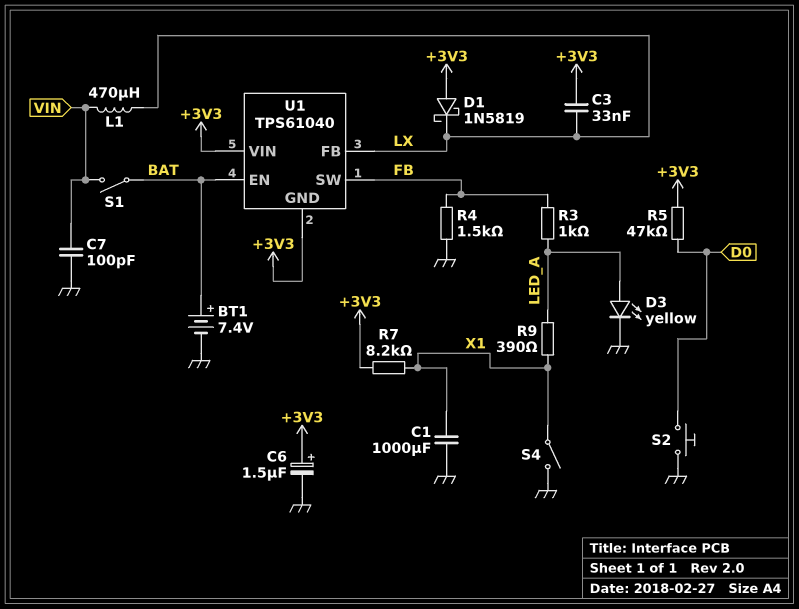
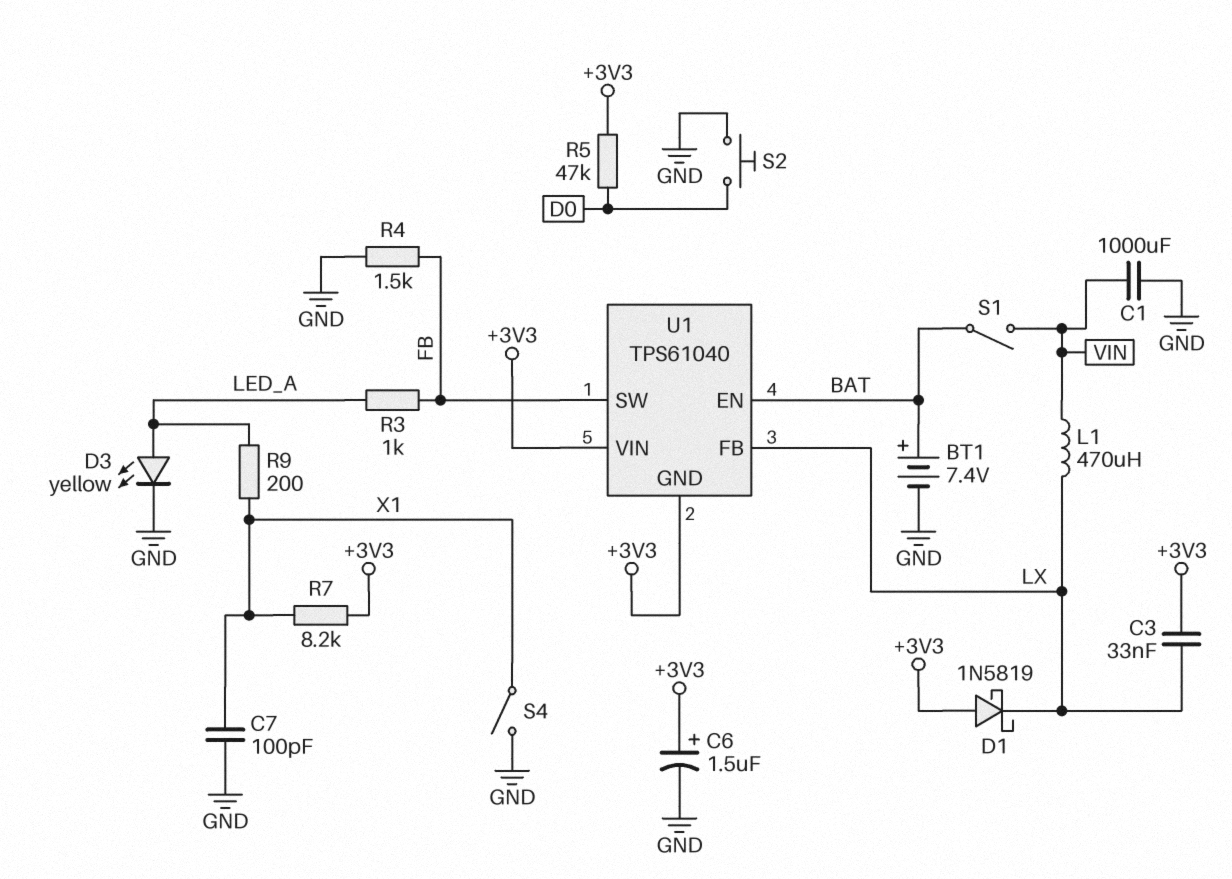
C1: 1000uF (GND, X1) -> 1000uF (GND, VIN)
C7: 100pF (GND, VIN) -> 100pF (GND, X1)
R9: 390 (LED_A, X1) -> 200 (LED_A, X1)

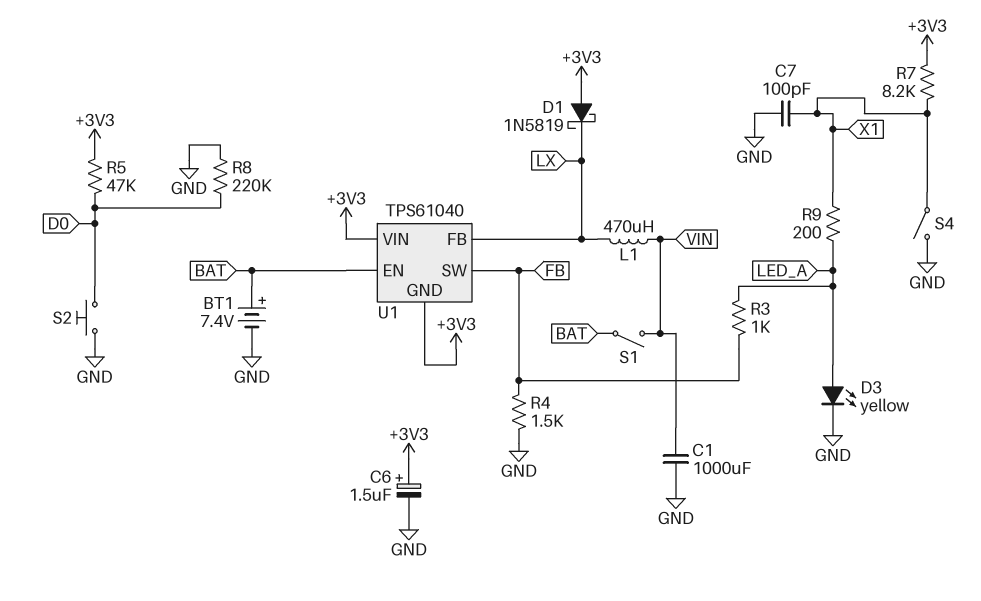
C3: 33nF (+3V3, LX) -> none
R8: none -> 220k (D0, GND)

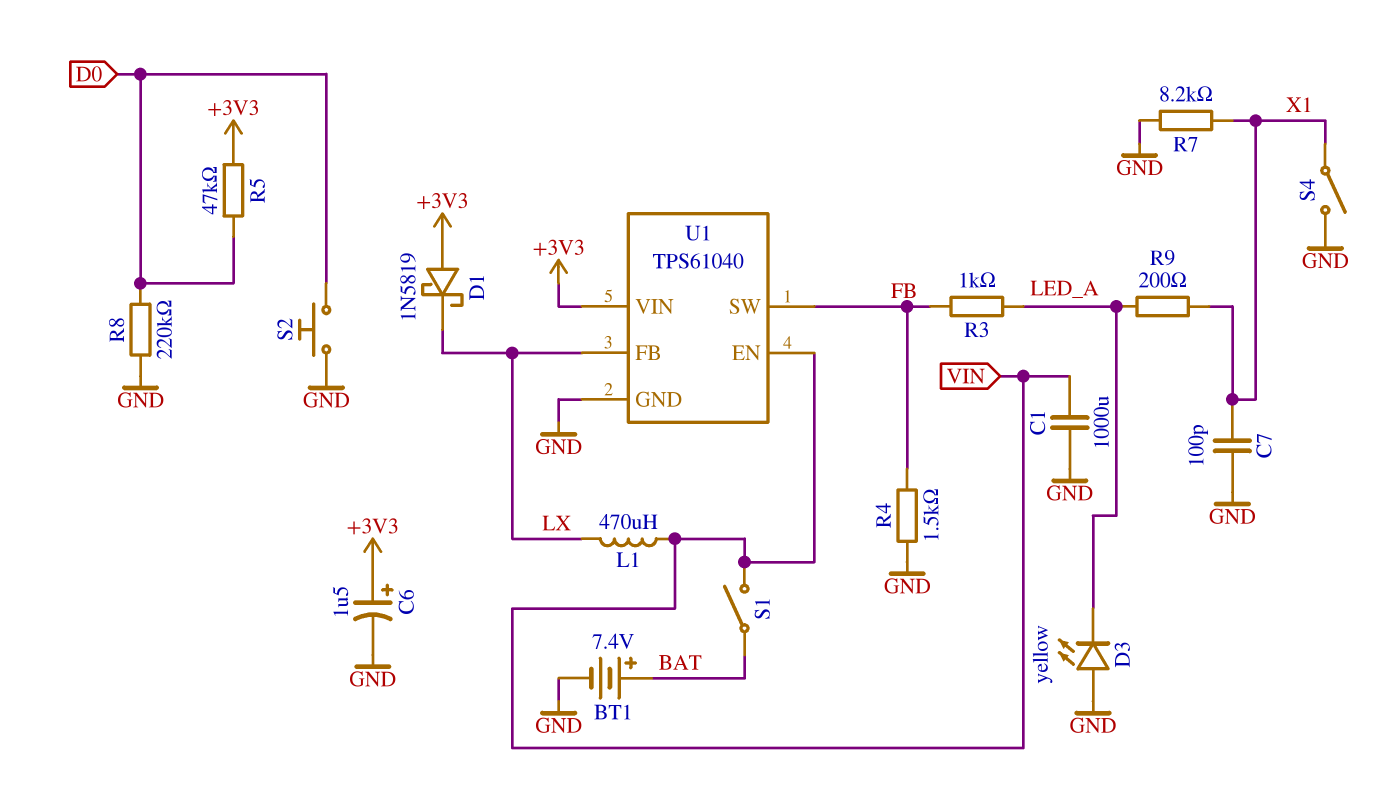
D3: LED yellow (A LED_A, K GND) -> LED yellow (A GND, K LED_A)
R7: 8.2k (+3V3, X1) -> 8.2k (GND, X1)
U1 pin EN: BAT -> VIN
U1 pin GND: +3V3 -> GND

